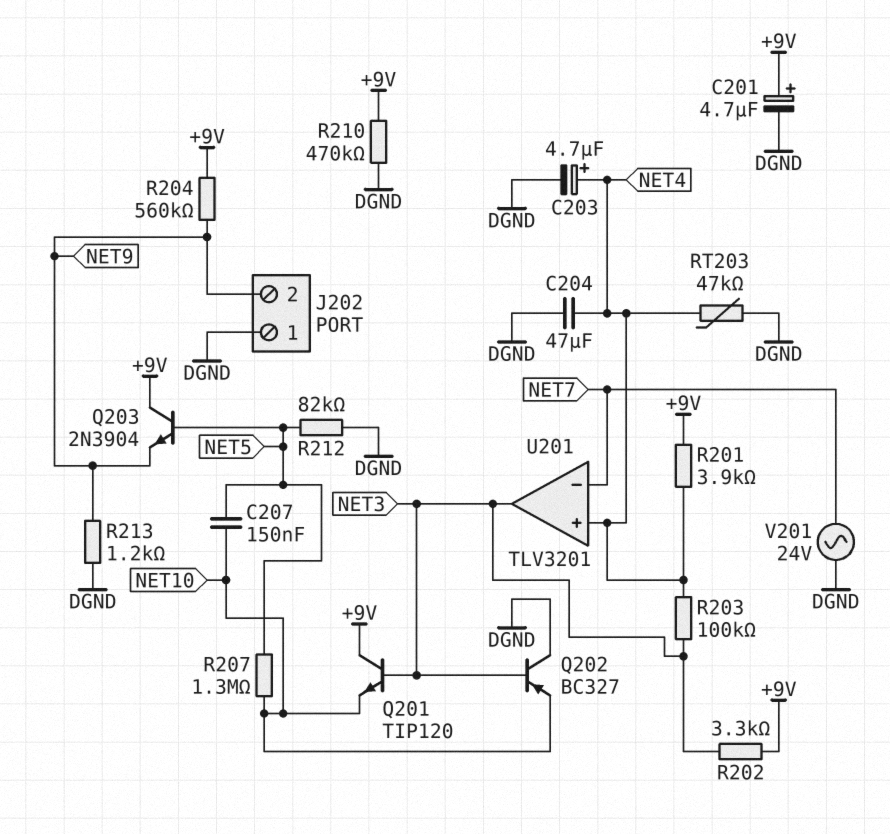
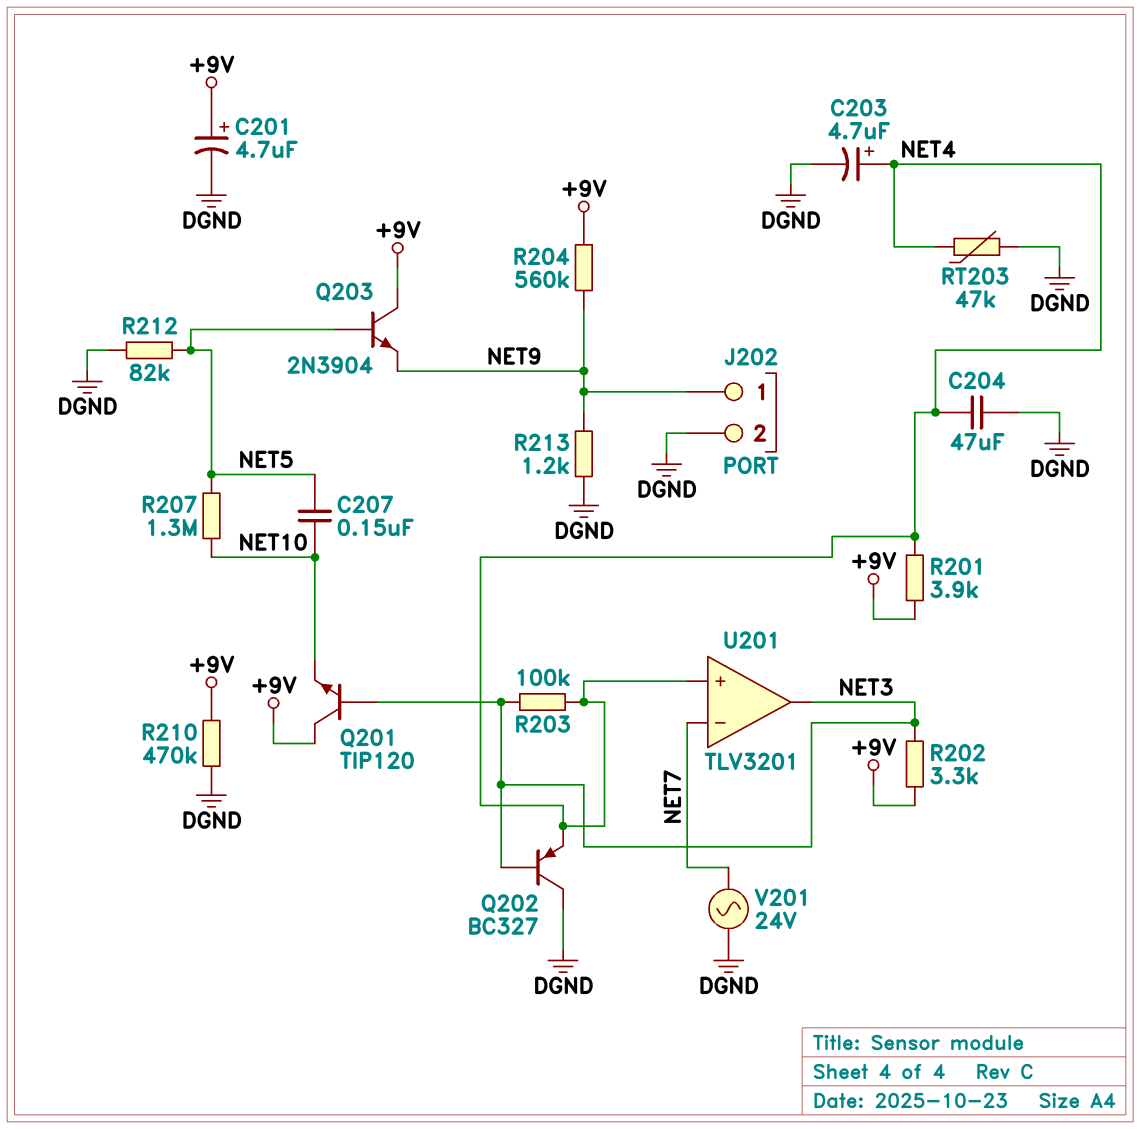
J202 pin 1: DGND -> NET9
J202 pin 2: NET9 -> DGND
Q202: PNP BC327 (B NET3, C DGND, E NET10) -> PNP BC327 (B NET3, C DGND, E NET4)

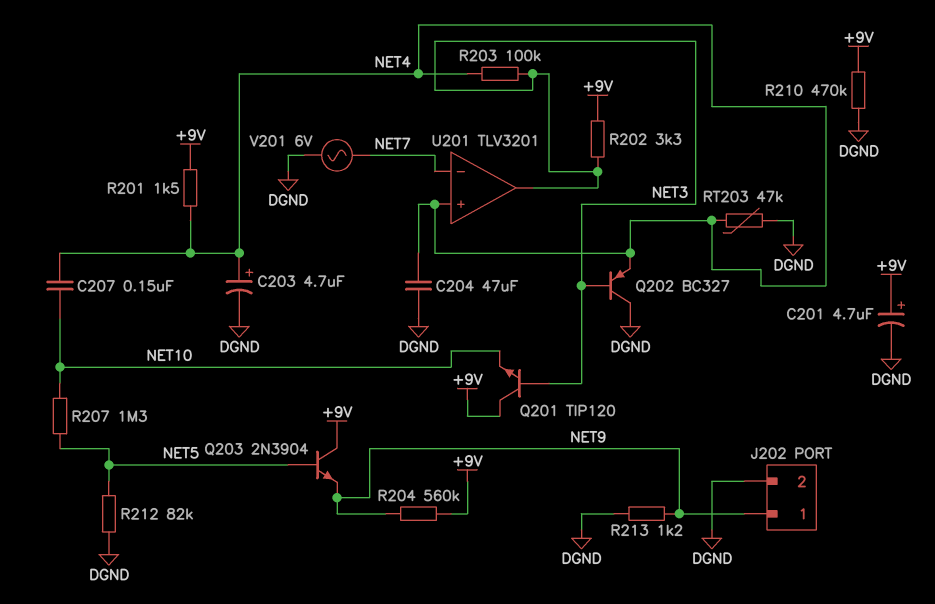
C207: 150nF (NET5, NET10) -> 150nF (NET4, NET10)
R201: 3.9k (+9V, NET4) -> 1.5k (+9V, NET4)
V201: AC 24V (DGND, NET7) -> AC 6V (DGND, NET7)

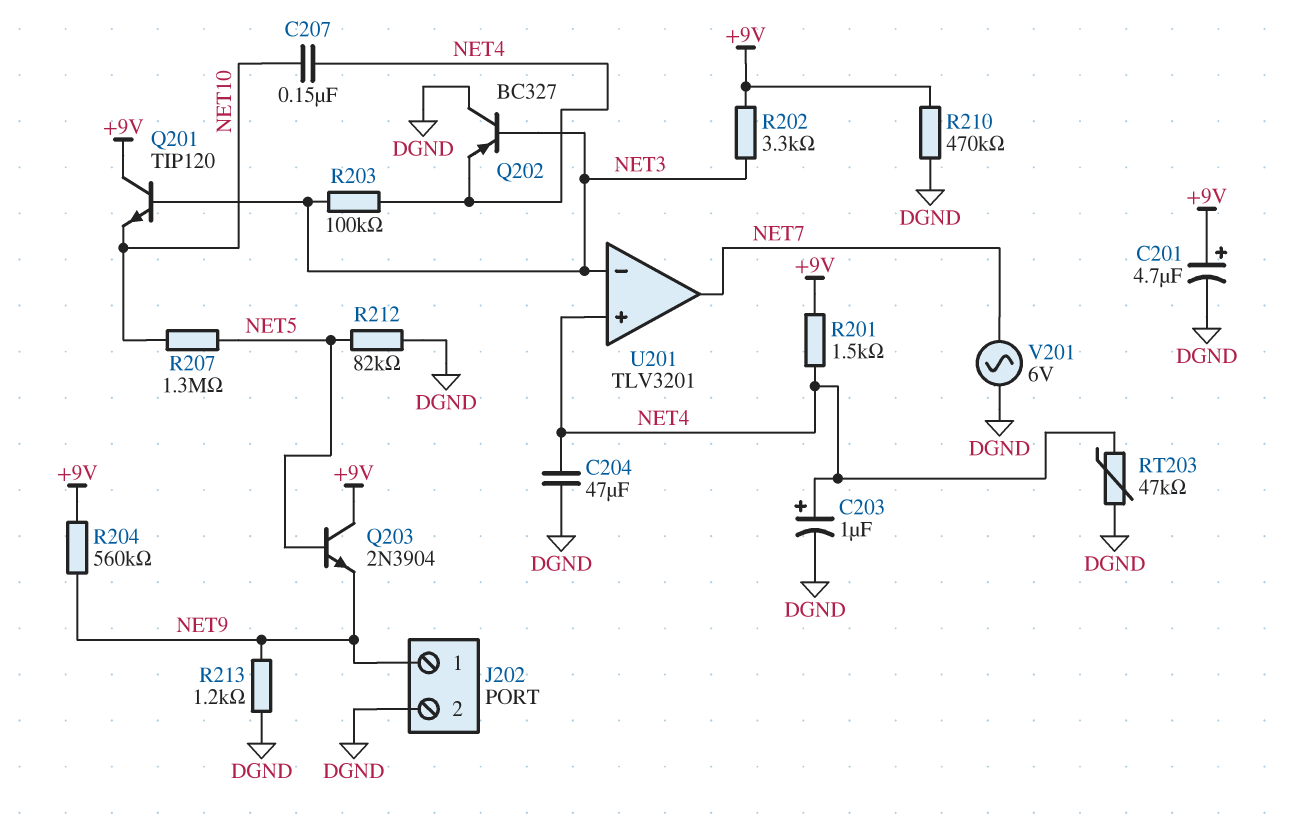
C203: 4.7uF (plus NET4, minus DGND) -> 1uF (plus NET4, minus DGND)
U201 pin in-: NET7 -> NET3
U201 pin out: NET3 -> NET7

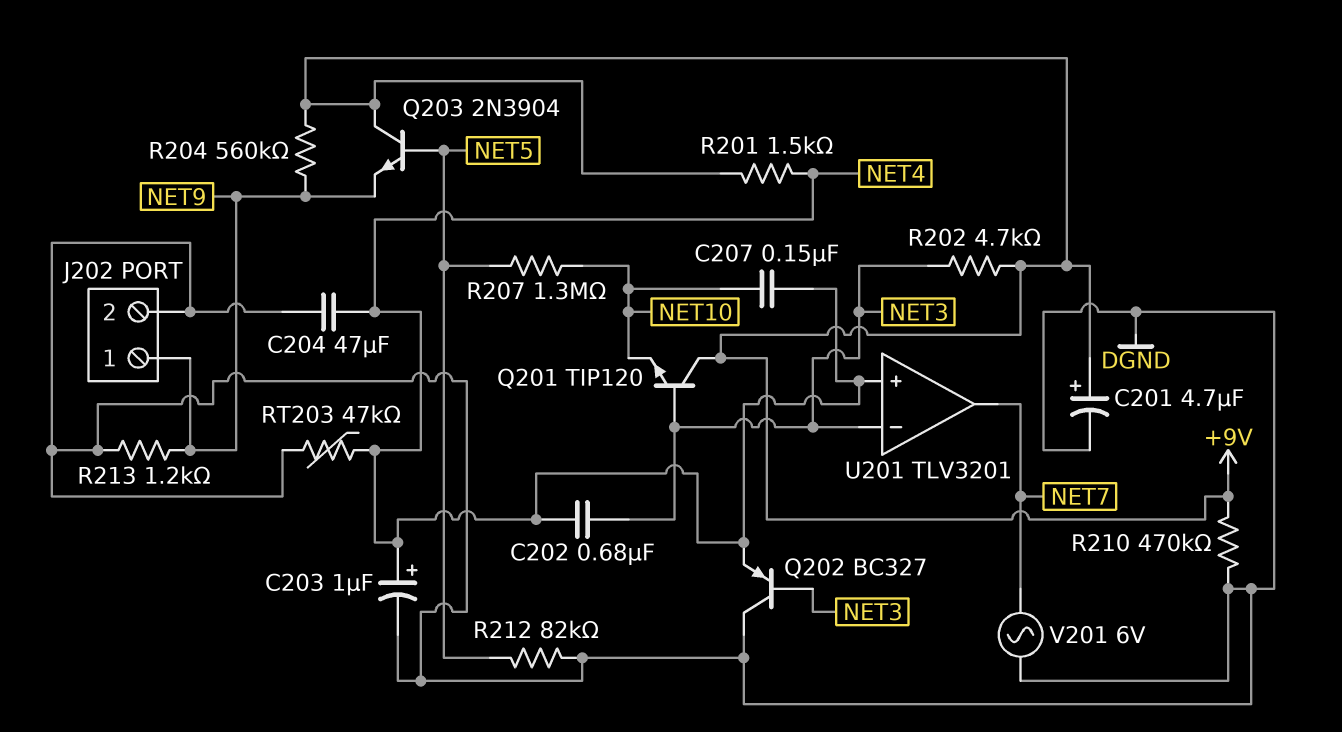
C202: none -> 680nF (NET3, NET4)
R202: 3.3k (+9V, NET3) -> 4.7k (+9V, NET3)
R203: 100k (NET3, NET4) -> none

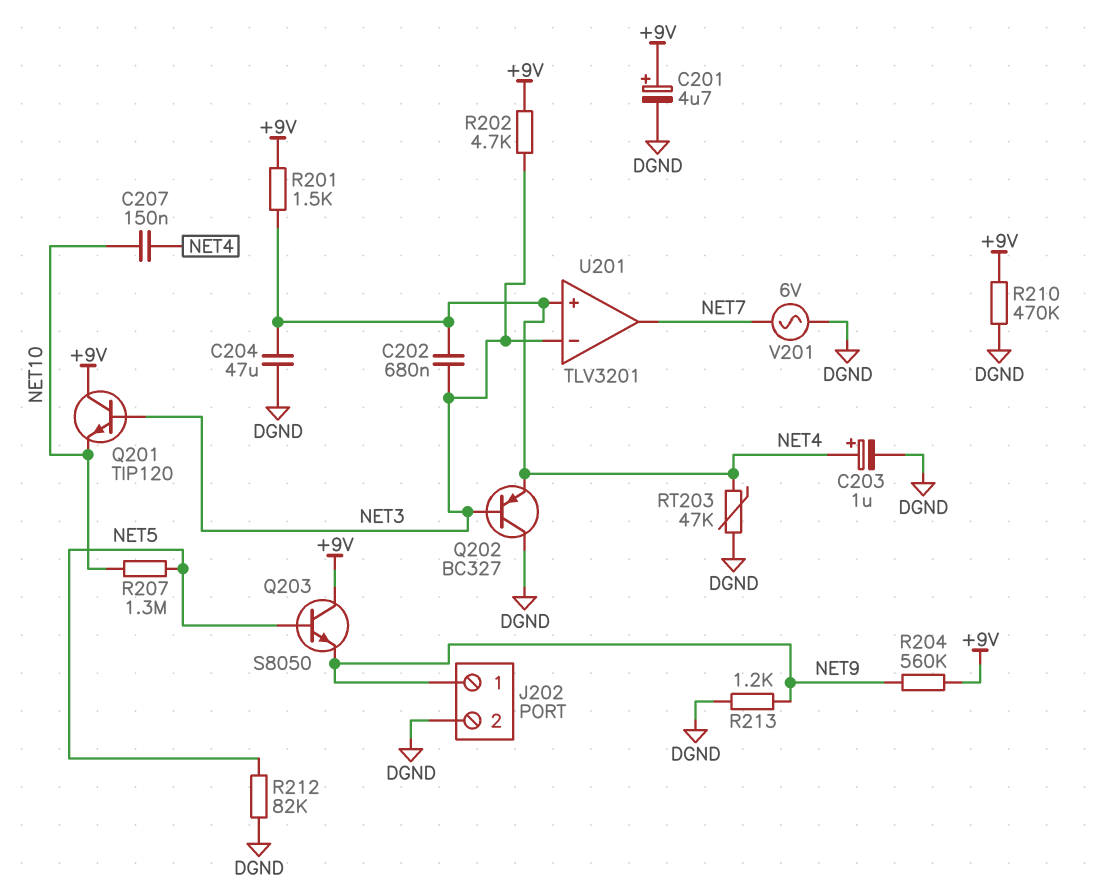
Q203: NPN 2N3904 (B NET5, C +9V, E NET9) -> NPN S8050 (B NET5, C +9V, E NET9)

